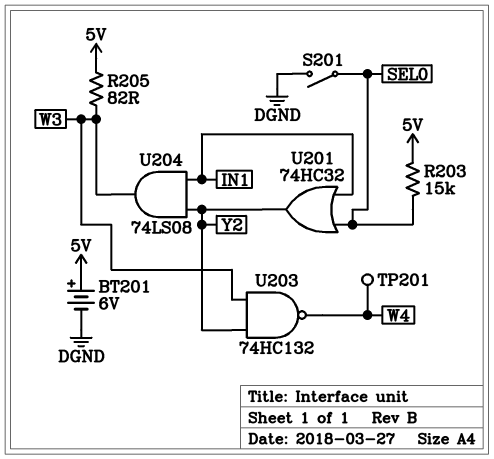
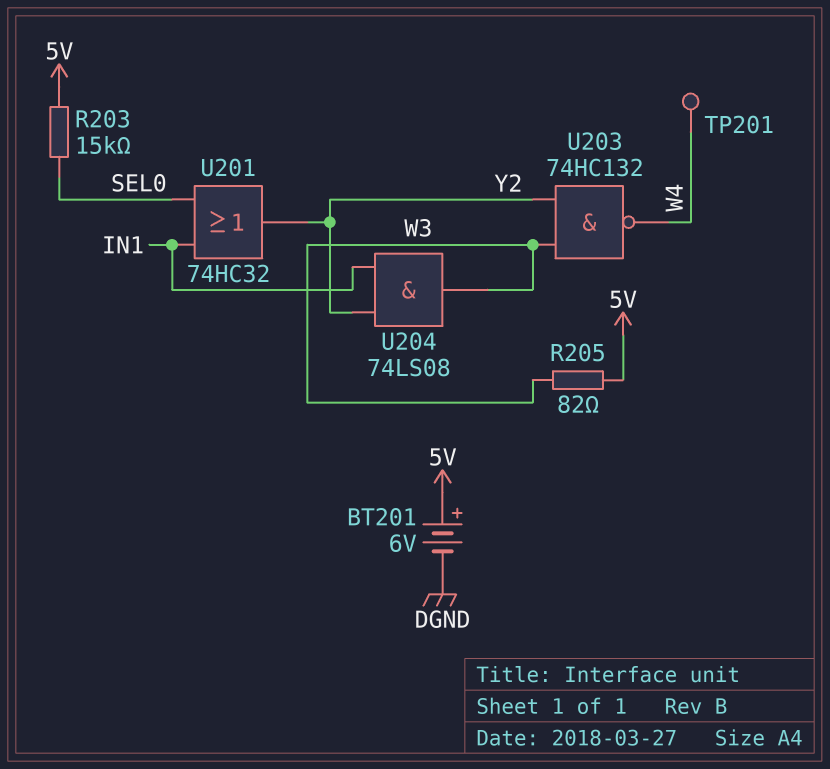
S201: switch (DGND, SEL0) -> none

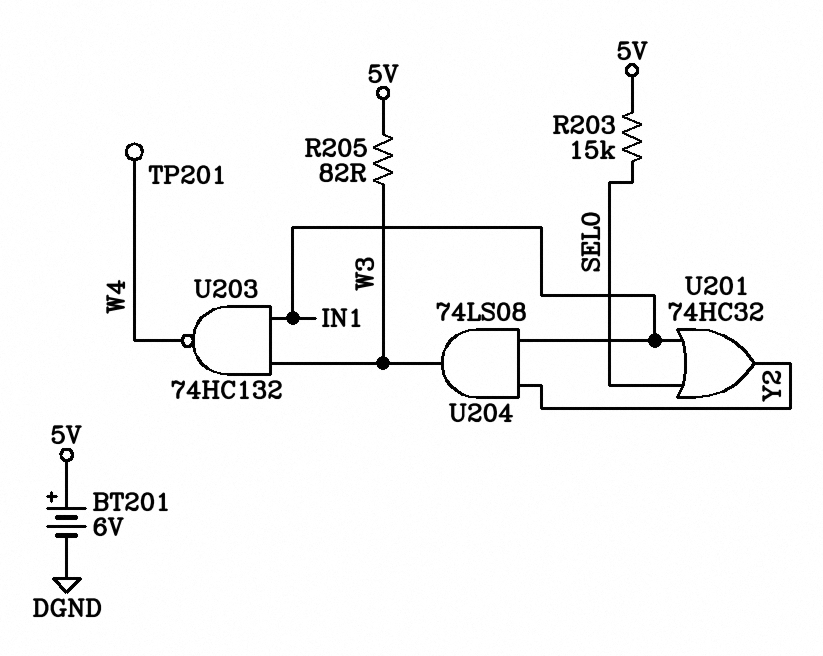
U203: NAND 74HC132 (in W3, in Y2, out W4) -> NAND 74HC132 (in IN1, in W3, out W4)

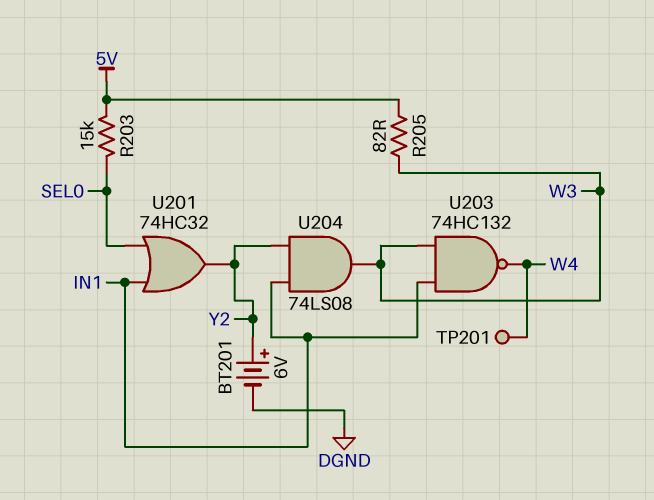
BT201: 6V (plus 5V, minus DGND) -> 6V (plus Y2, minus DGND)

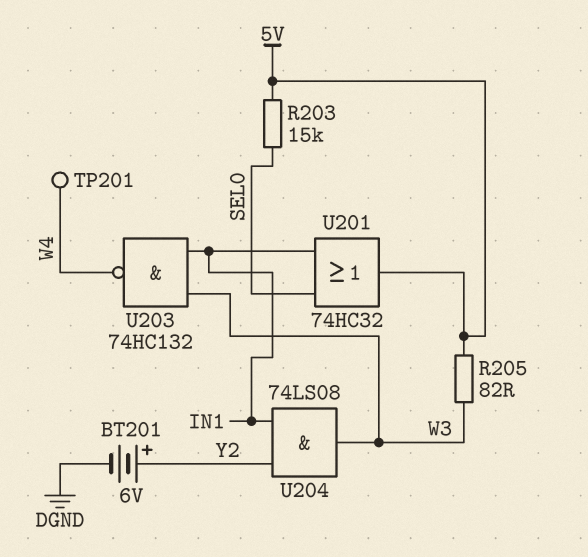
U201: OR 74HC32 (in IN1, in SEL0, out Y2) -> OR 74HC32 (in IN1, in SEL0, out 5V)

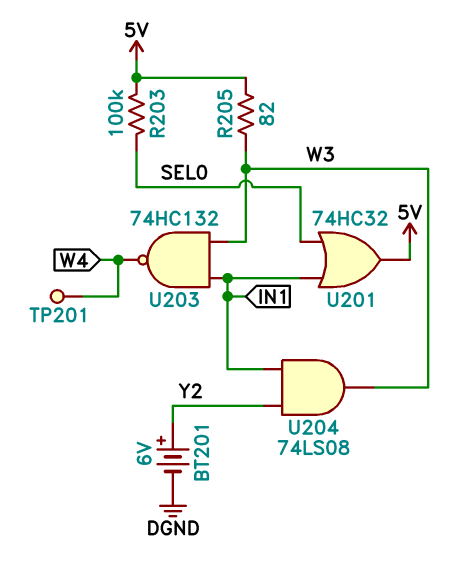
R203: 15k (5V, SEL0) -> 100k (5V, SEL0)

